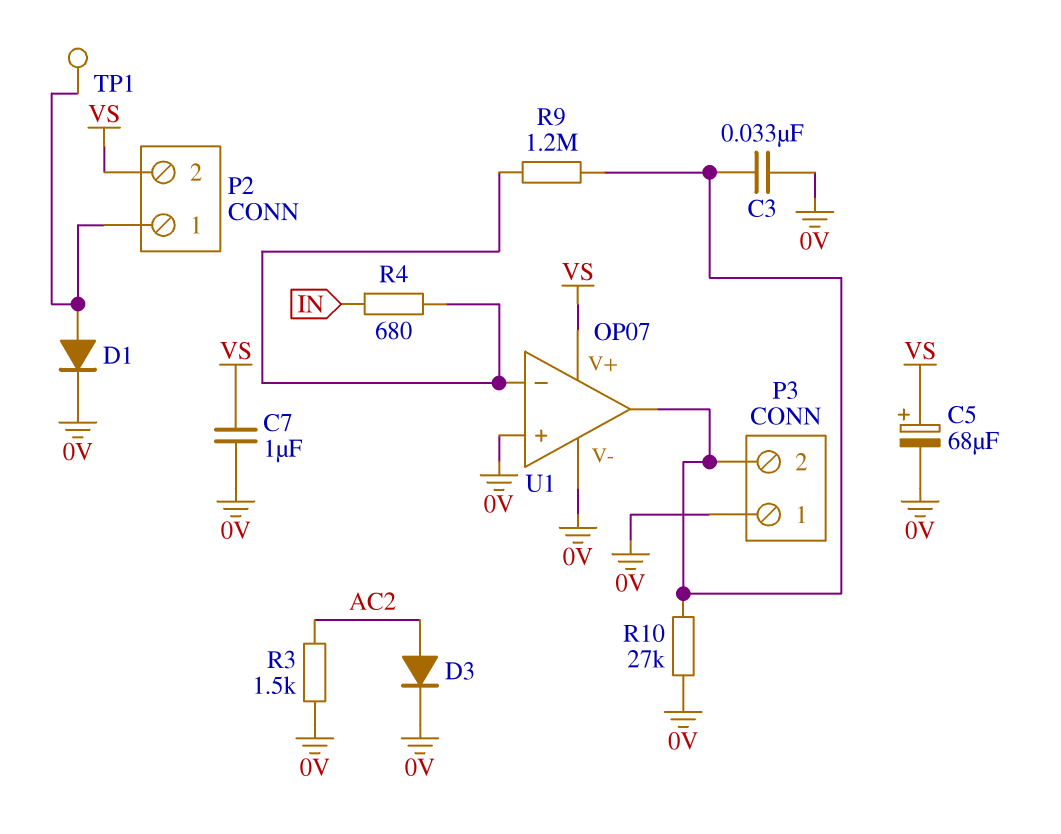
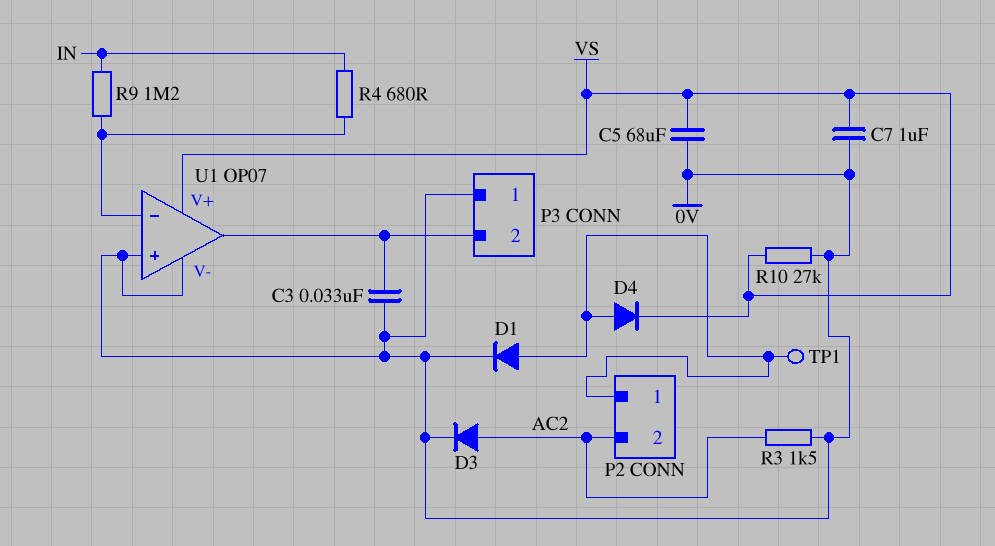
C5: 68uF (plus VS, minus 0V) -> 68uF (0V, VS)
D4: none -> diode (A P2/1, K VS)
P2 pin 2: VS -> AC2
R9: 1.2M (P3/2, U1/in-) -> 1.2M (IN, U1/in-)
R10: 27k (0V, P3/2) -> 27k (0V, VS)

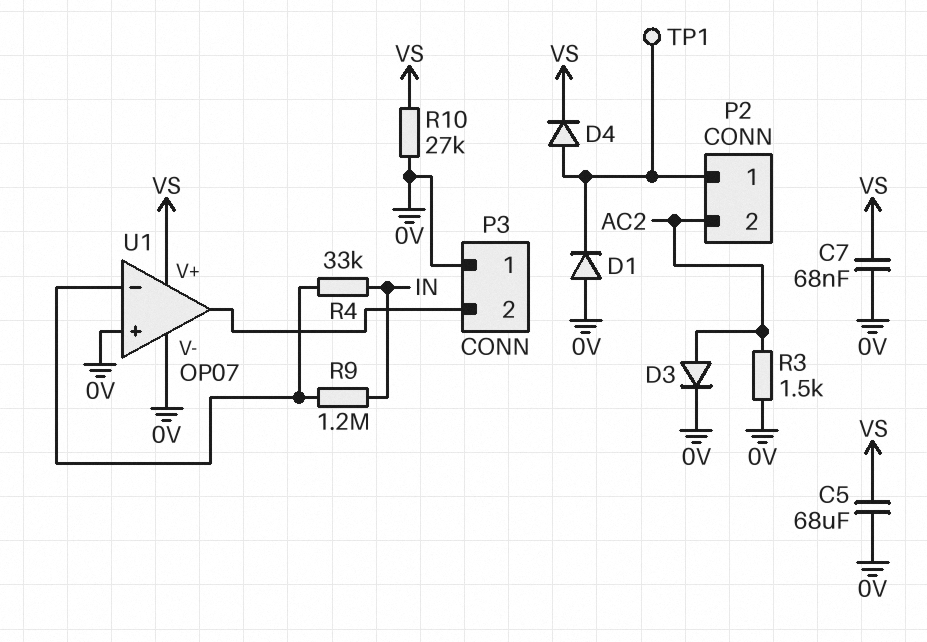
C3: 33nF (0V, P3/2) -> none
C7: 1uF (0V, VS) -> 68nF (0V, VS)
D1: diode (A P2/1, K 0V) -> diode (A 0V, K P2/1)
R4: 680 (IN, U1/in-) -> 33k (IN, U1/in-)

